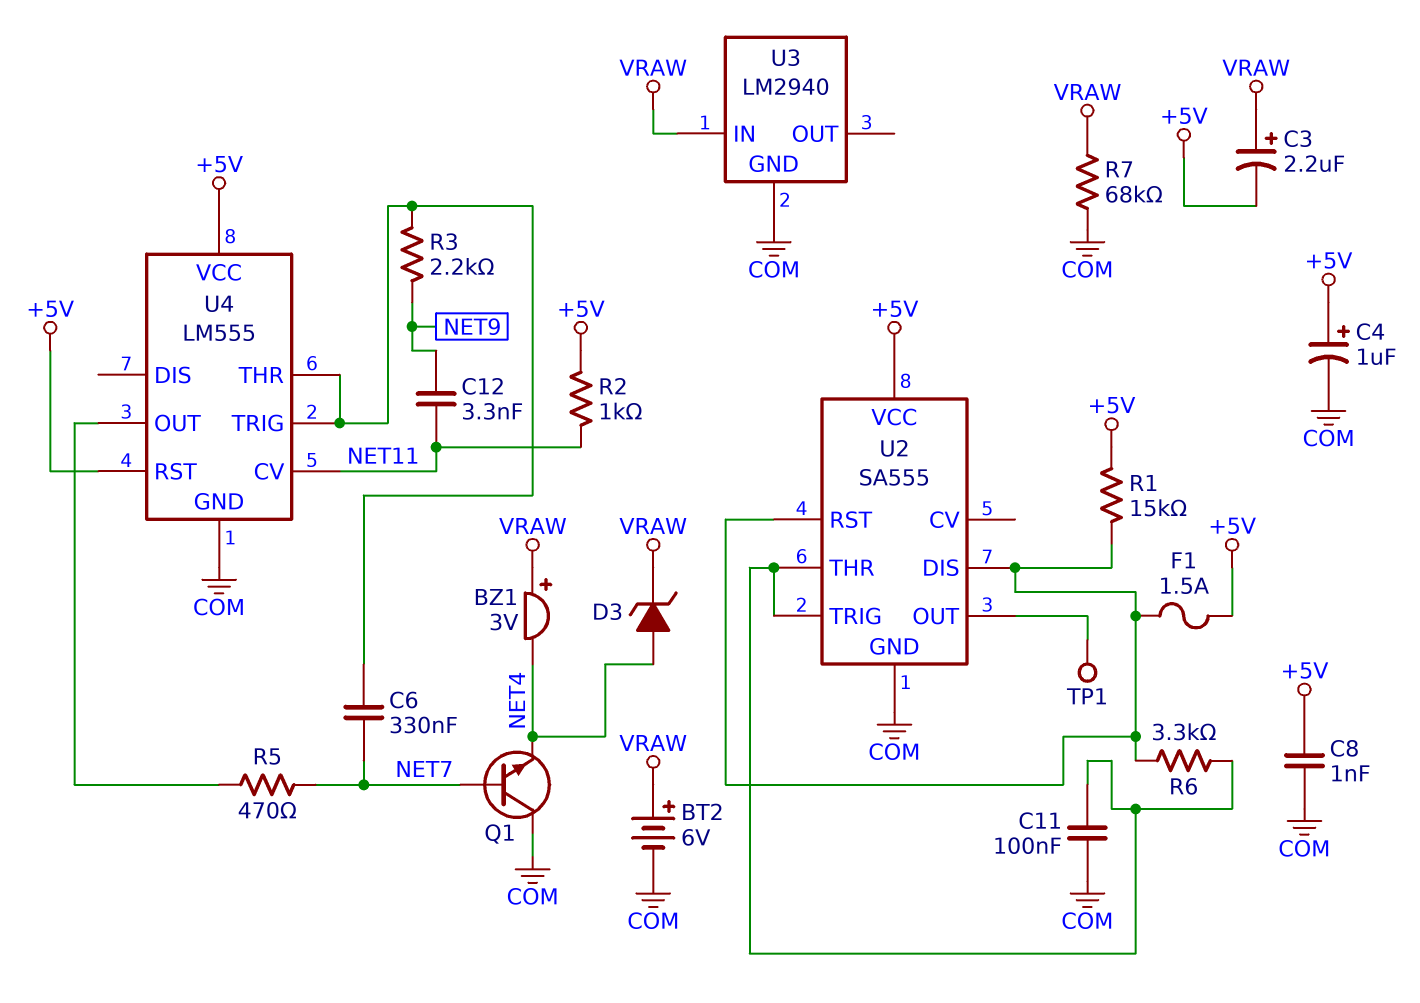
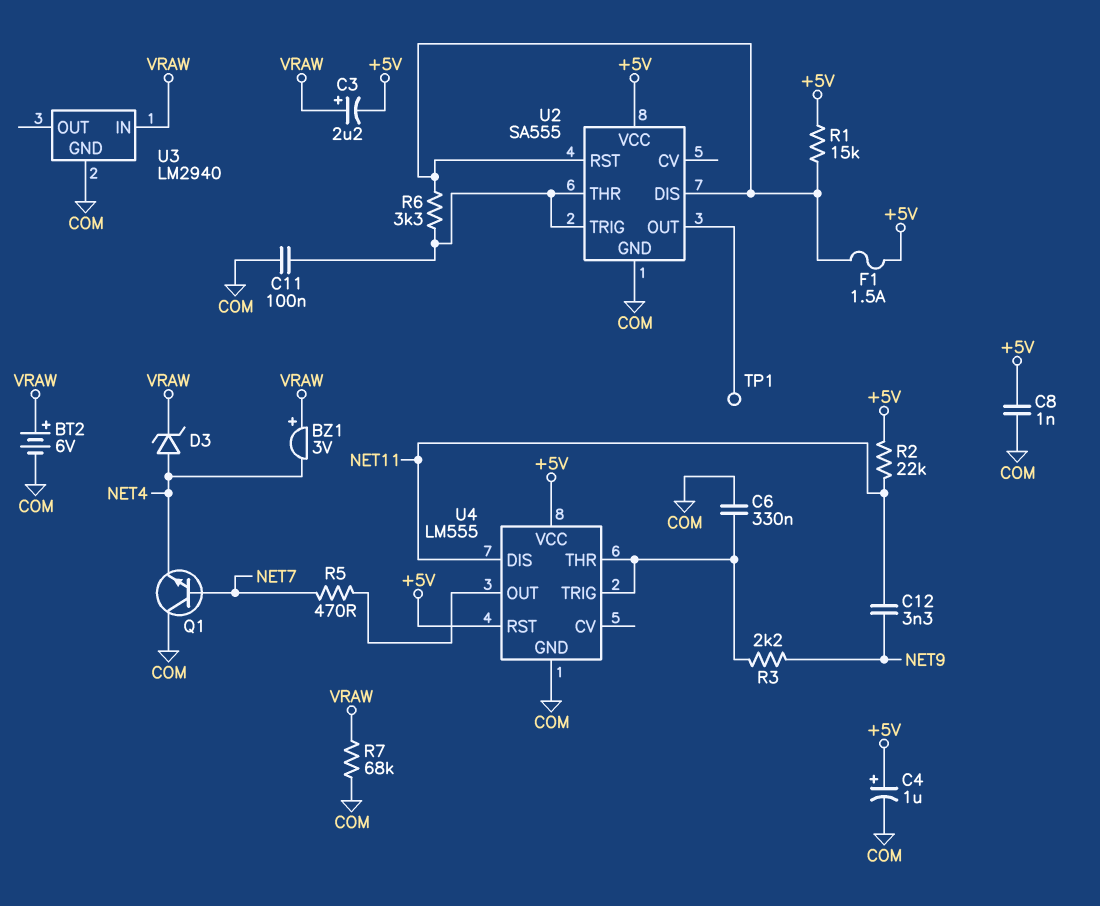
C6: 330nF (NET7, U4/THR) -> 330nF (COM, U4/THR)
R2: 1k (+5V, NET11) -> 22k (+5V, NET11)
U4 pin CV: NET11 -> none
U4 pin DIS: none -> NET11

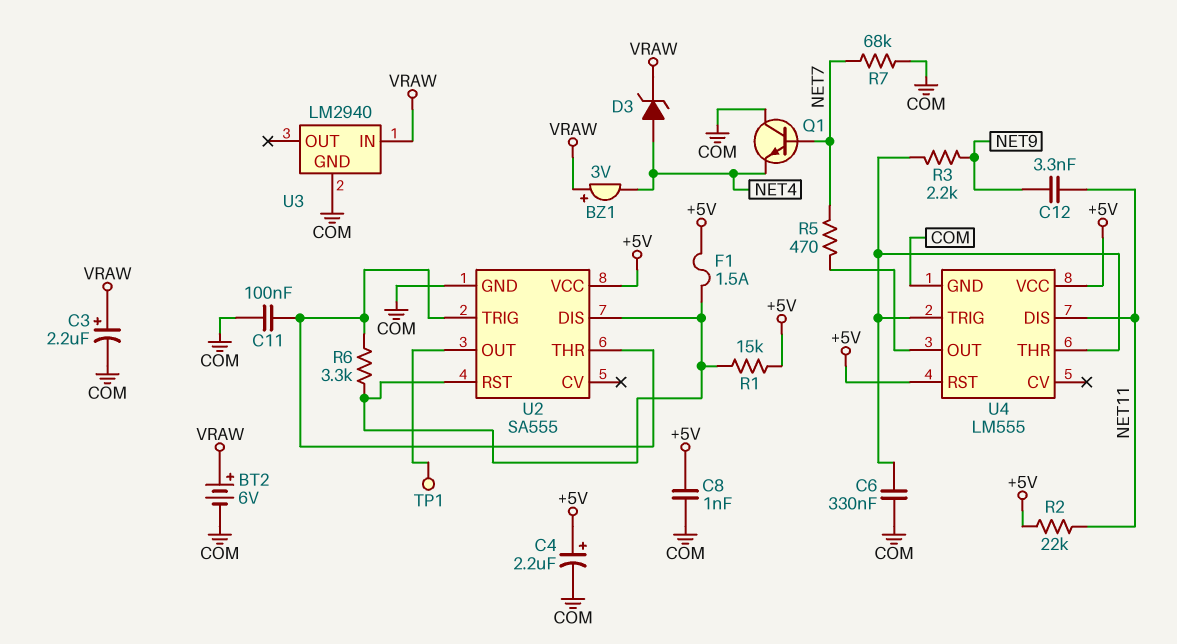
C3: 2.2uF (plus VRAW, minus +5V) -> 2.2uF (plus VRAW, minus COM)
C4: 1uF (plus +5V, minus COM) -> 2.2uF (plus +5V, minus COM)
R7: 68k (COM, VRAW) -> 68k (COM, NET7)

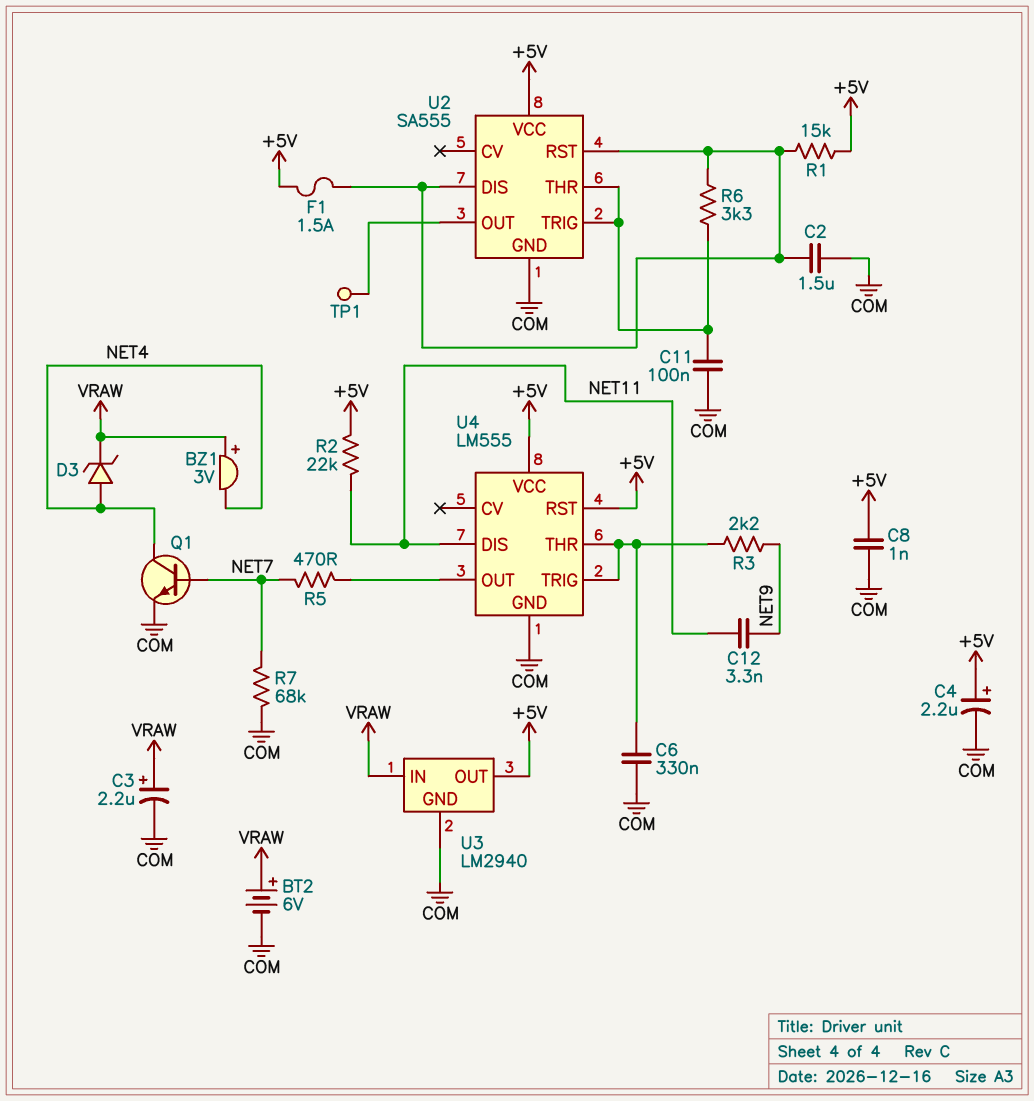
C2: none -> 1.5uF (COM, U2/DIS)
Q1: NPN (B NET7, C COM, E NET4) -> NPN (B NET7, C NET4, E COM)
U3 pin OUT: none -> +5V

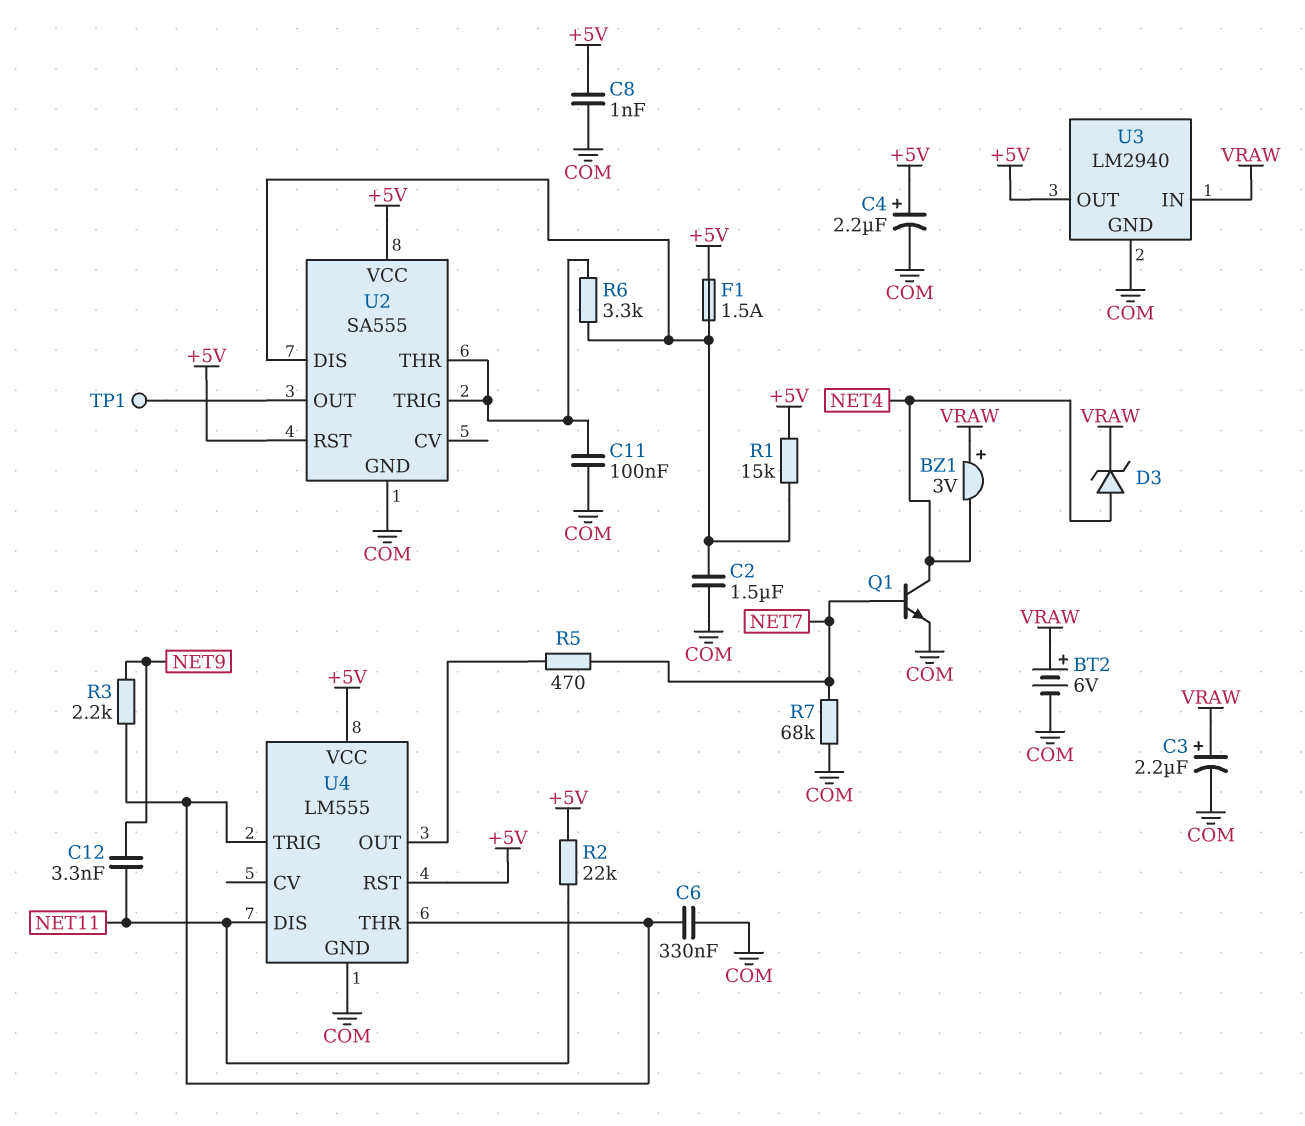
U2 pin RST: U2/DIS -> +5V

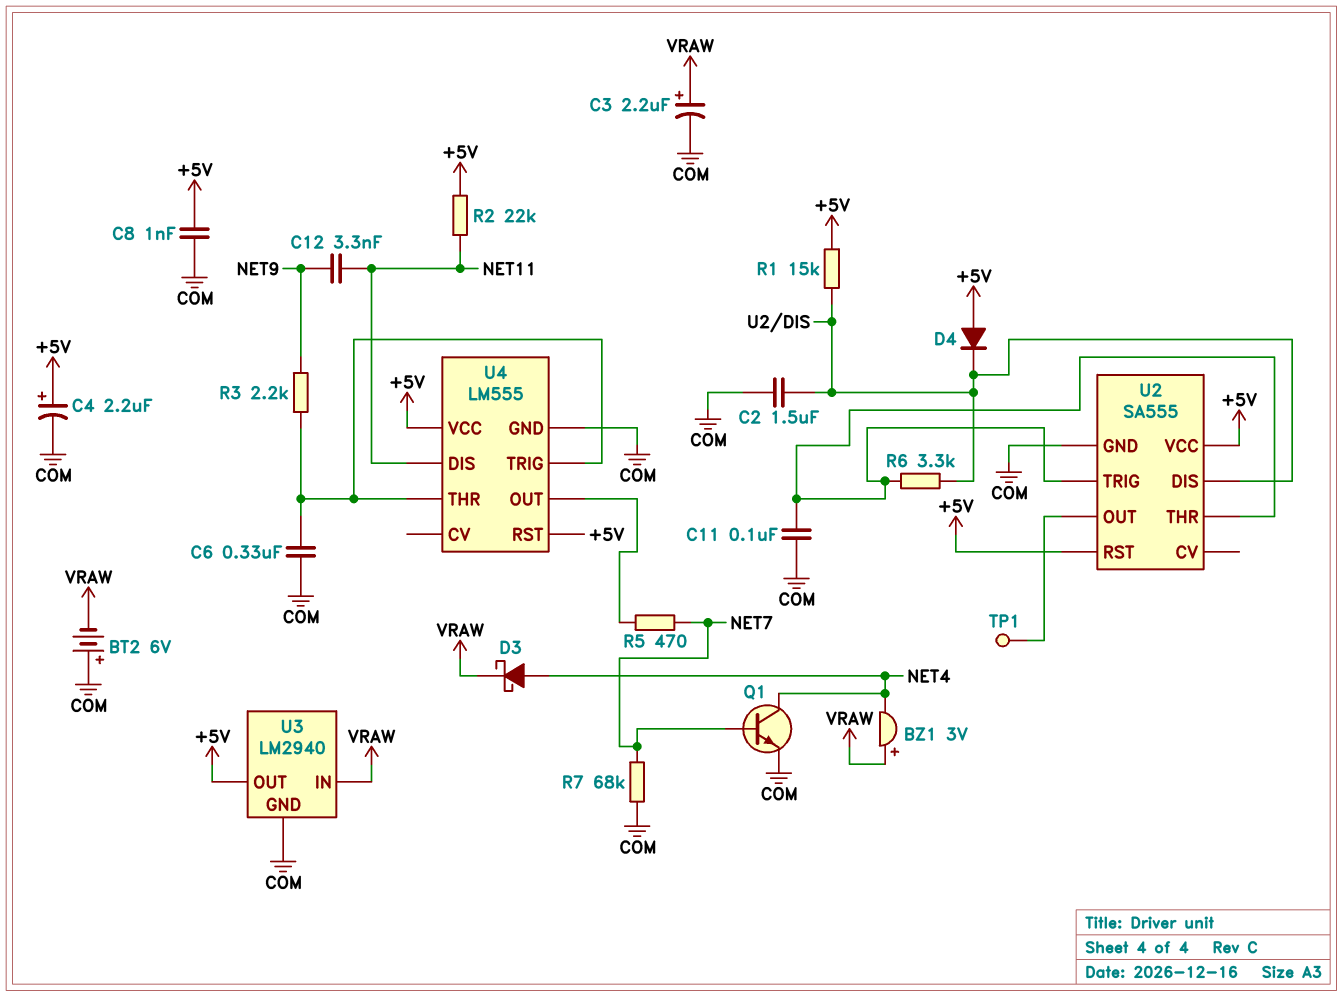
BT2: 6V (plus VRAW, minus COM) -> 6V (plus COM, minus VRAW)
D3: zener (A NET4, K VRAW) -> schottky (A NET4, K VRAW)
D4: none -> diode (A +5V, K U2/DIS)
F1: 1.5A (+5V, U2/DIS) -> none

